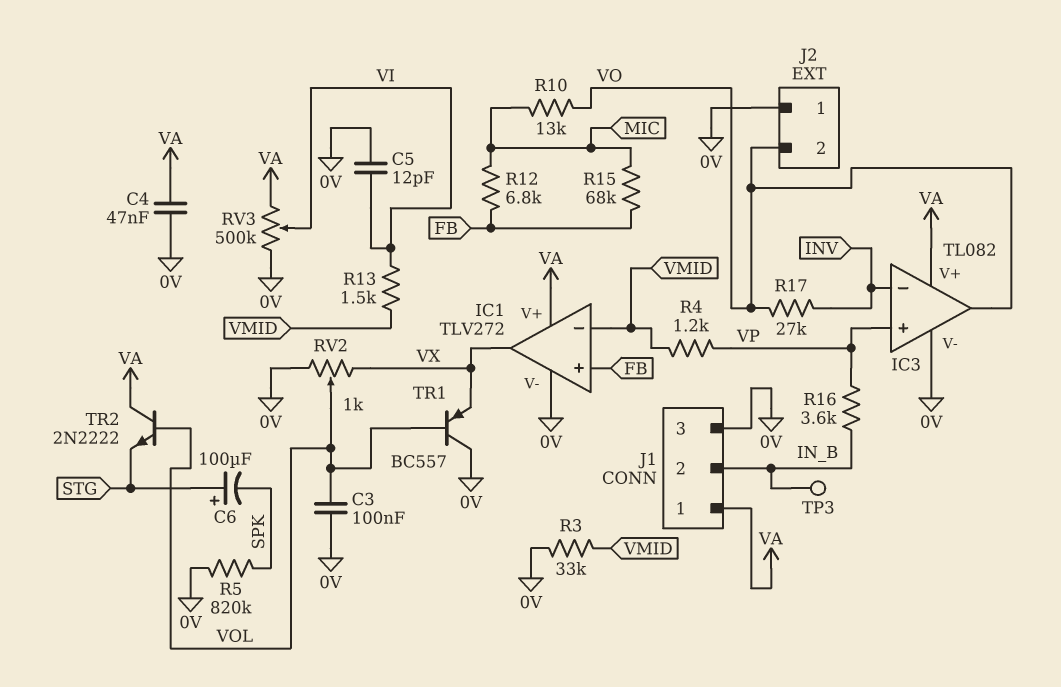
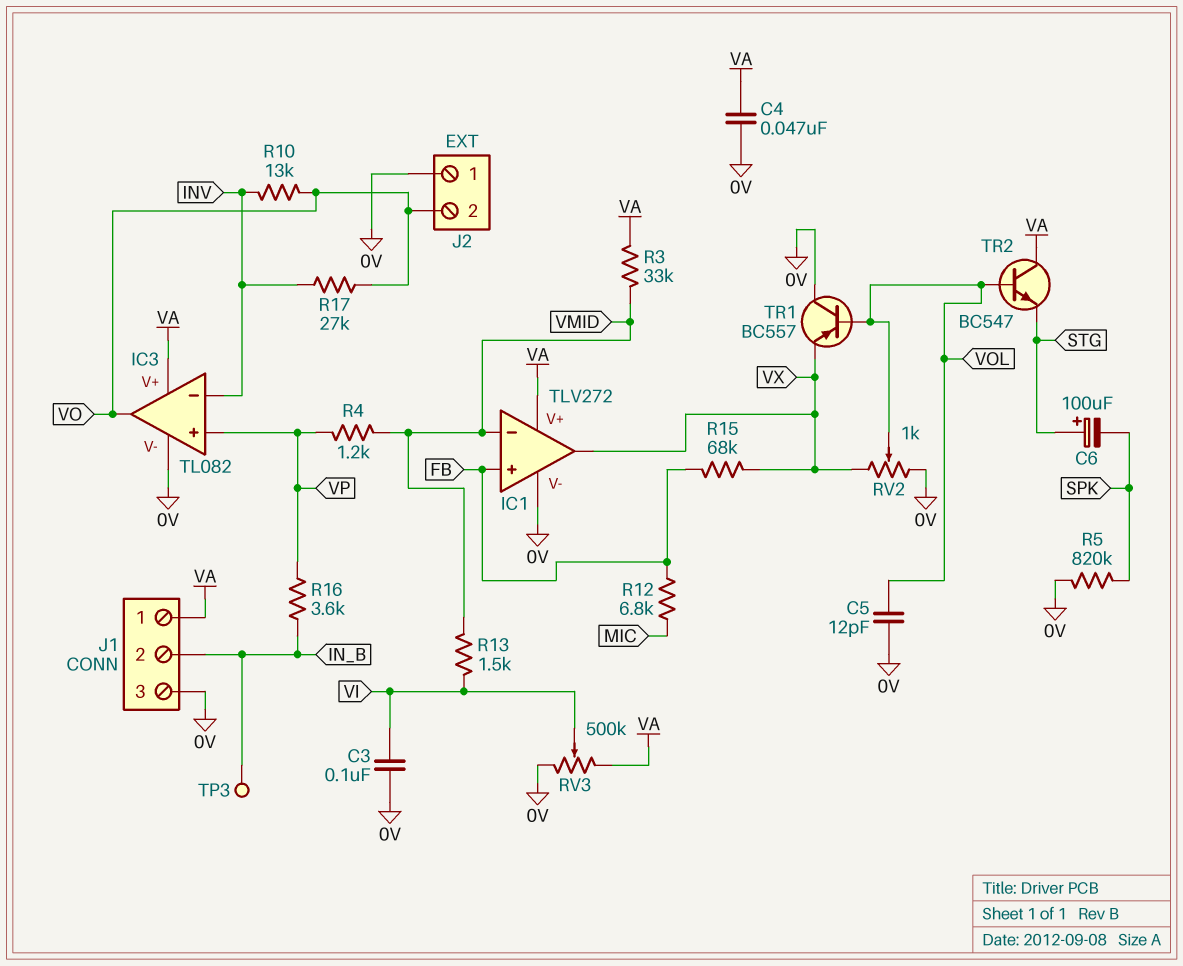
C3: 100nF (0V, VOL) -> 100nF (0V, VI)
C5: 12pF (0V, VI) -> 12pF (0V, VOL)
R3: 33k (0V, VMID) -> 33k (VA, VMID)
R10: 13k (MIC, VO) -> 13k (INV, VO)
R15: 68k (FB, MIC) -> 68k (FB, VX)
TR2: NPN 2N2222 (B VOL, C VA, E STG) -> NPN BC547 (B VOL, C VA, E STG)

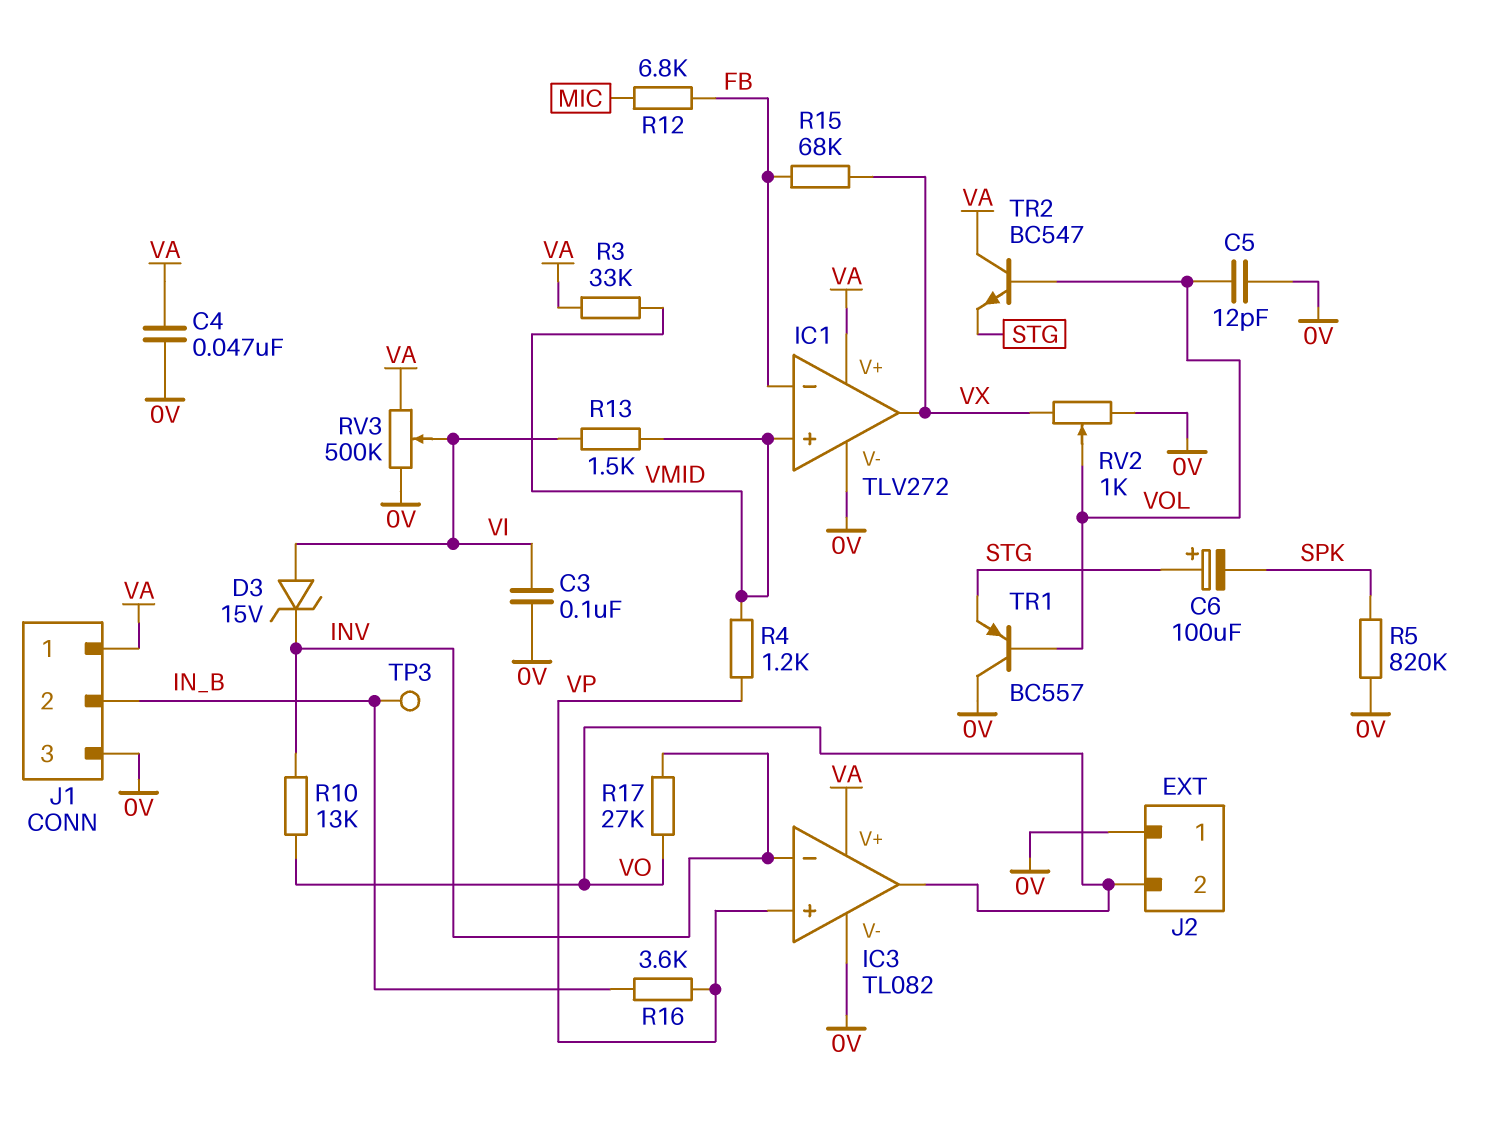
D3: none -> zener 15V (A VI, K INV)
IC1 pin in+: FB -> VMID
IC1 pin in-: VMID -> FB
TR1: PNP BC557 (B VOL, C 0V, E VX) -> PNP BC557 (B VOL, C 0V, E STG)

